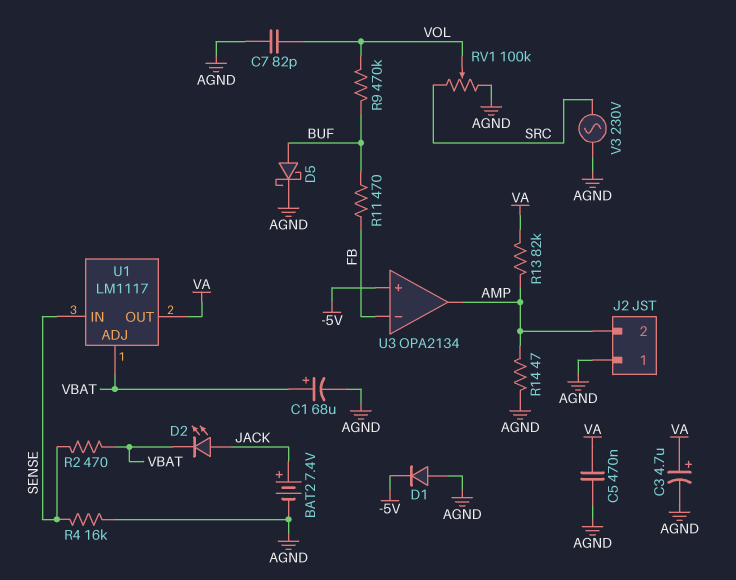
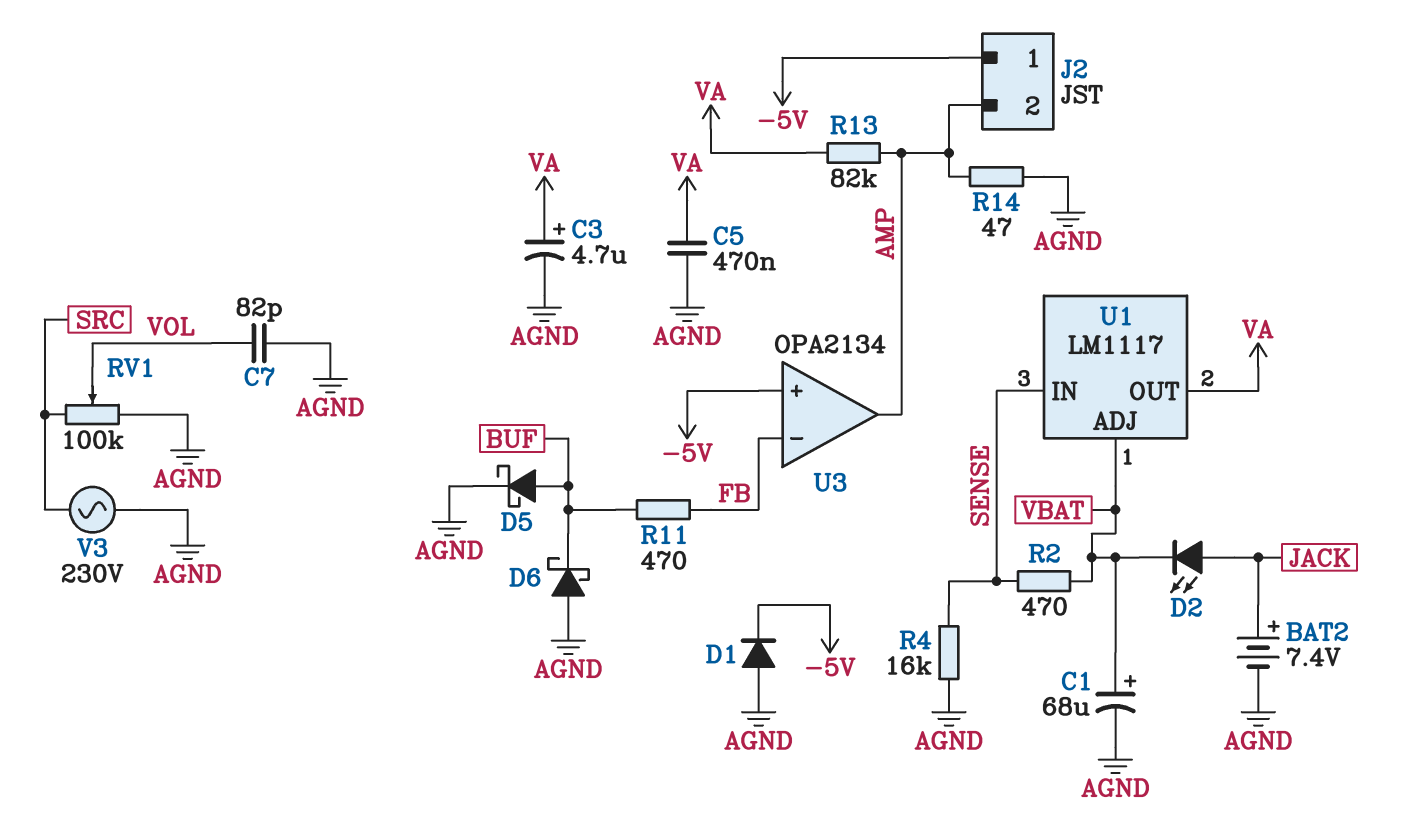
D6: none -> schottky (A AGND, K BUF)
J2 pin 1: AGND -> -5V
R9: 470k (BUF, VOL) -> none

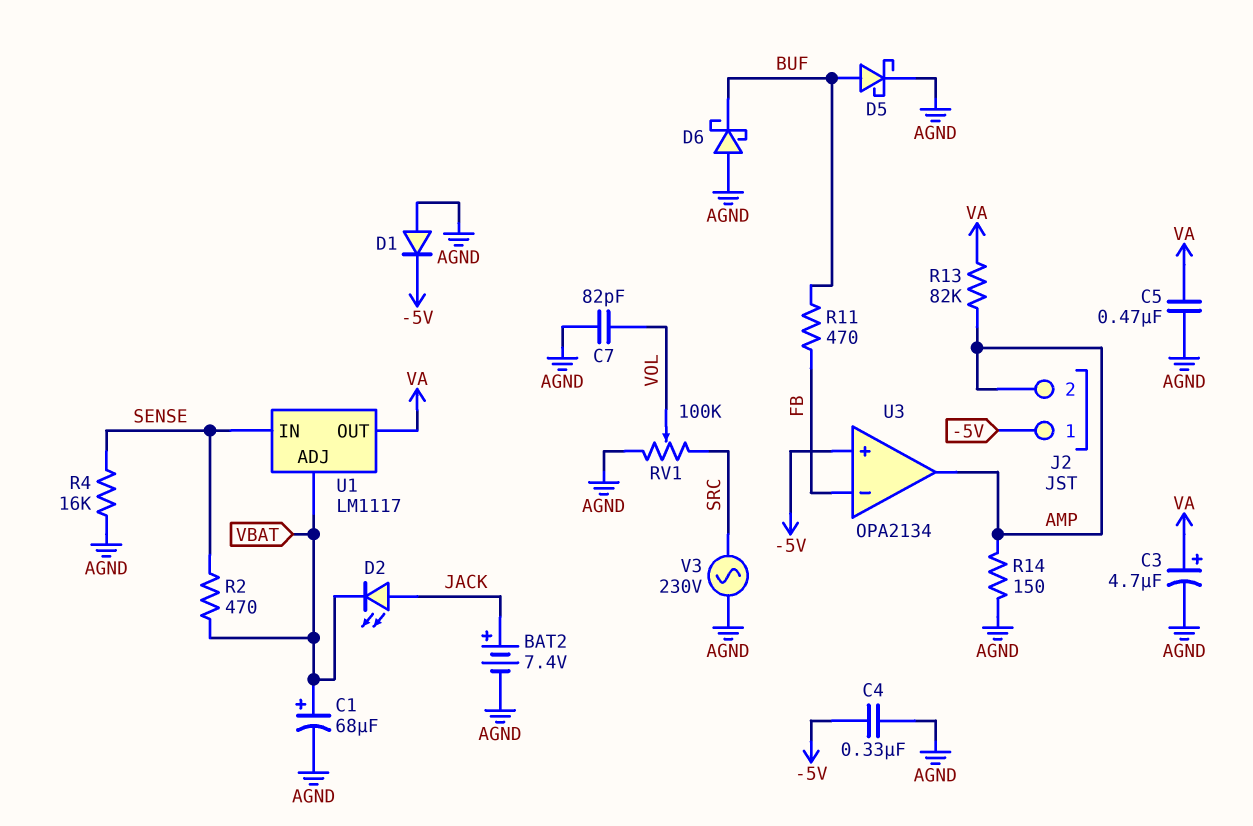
C4: none -> 330nF (-5V, AGND)
R14: 47 (AGND, AMP) -> 150 (AGND, AMP)

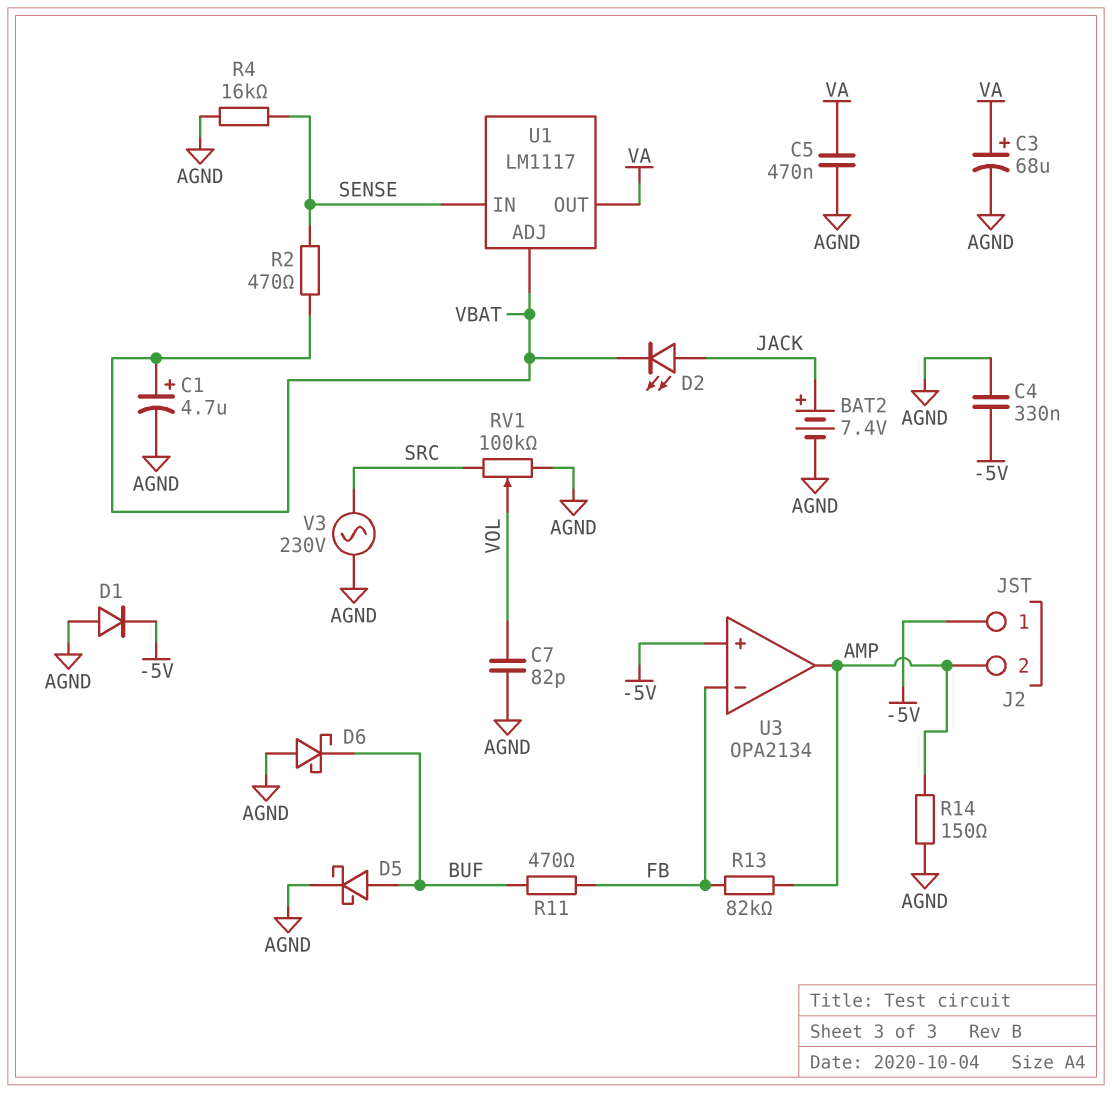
C1: 68uF (plus VBAT, minus AGND) -> 4.7uF (plus VBAT, minus AGND)
C3: 4.7uF (plus VA, minus AGND) -> 68uF (plus VA, minus AGND)
R13: 82k (AMP, VA) -> 82k (AMP, FB)

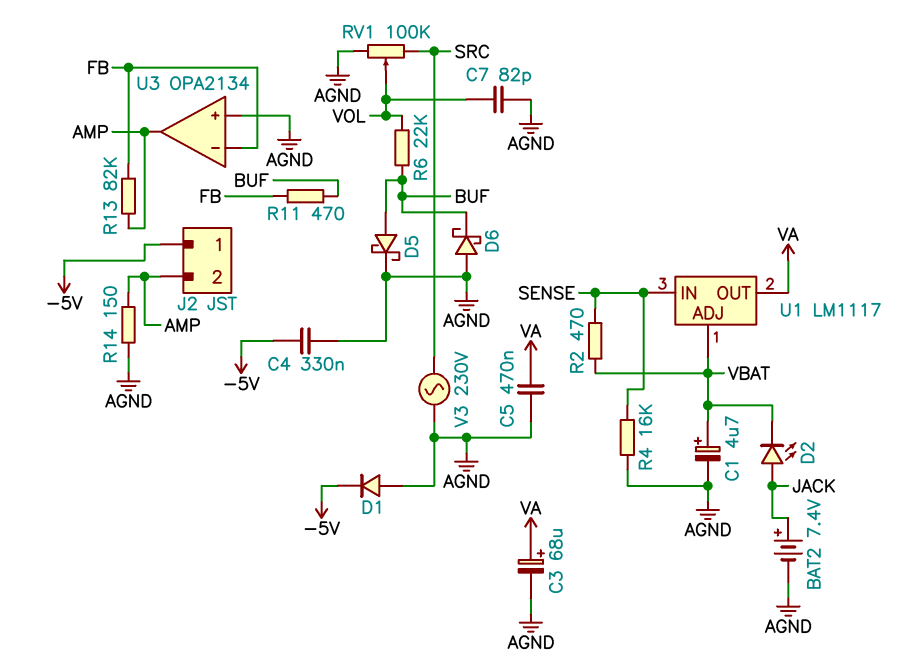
R6: none -> 22k (BUF, VOL)
U3 pin in+: -5V -> AGND

